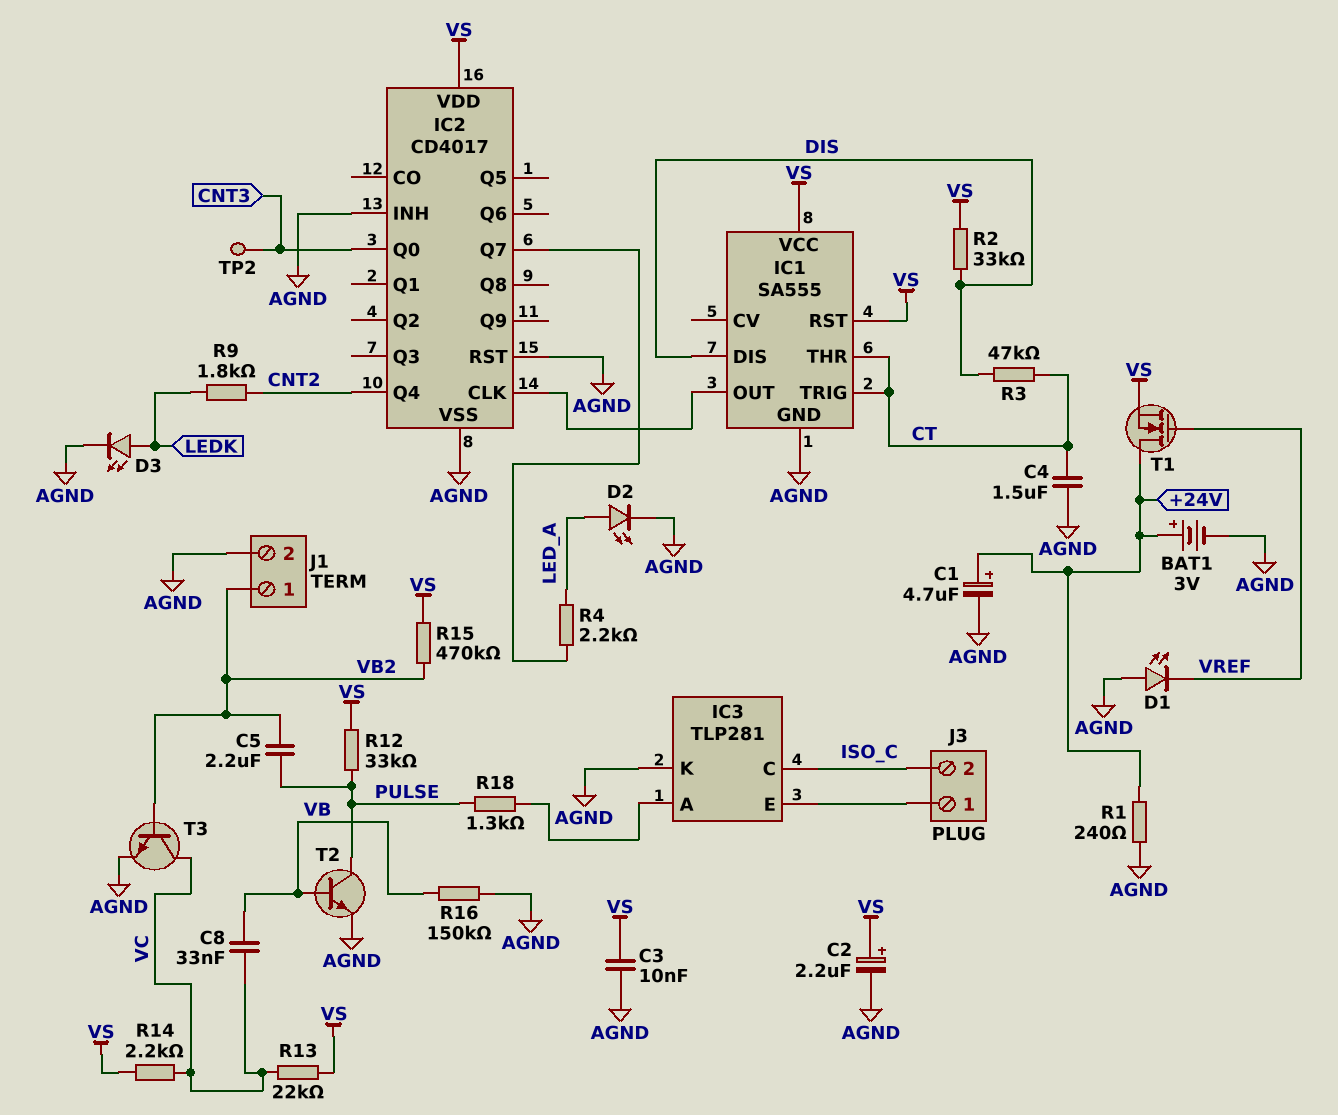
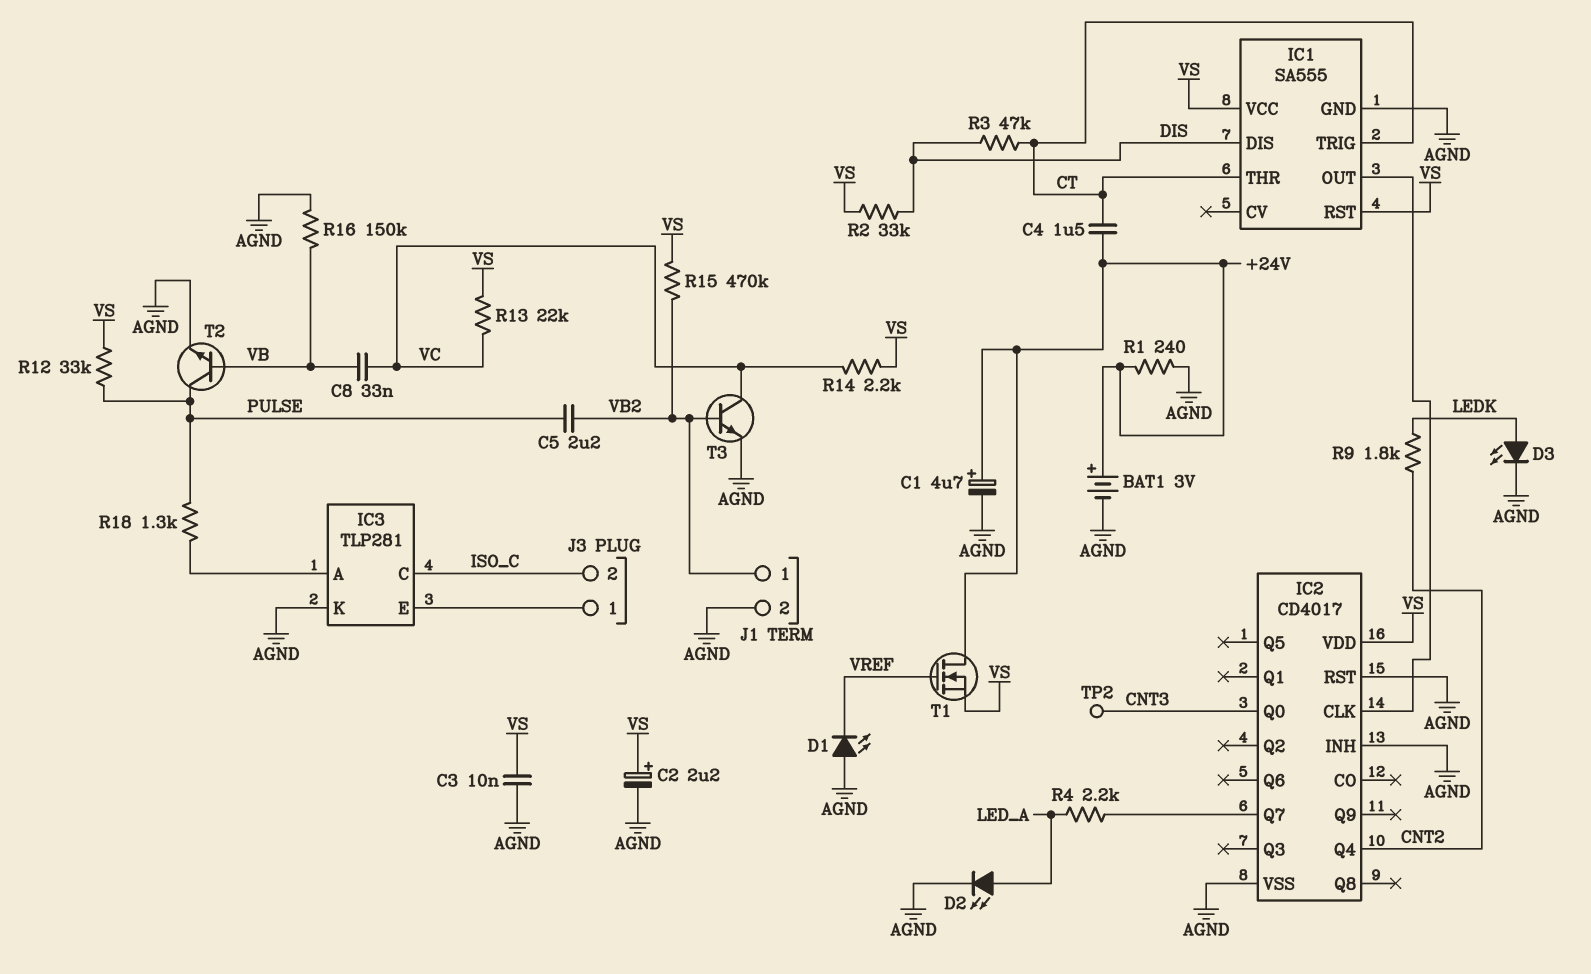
C4: 1.5uF (AGND, CT) -> 1.5uF (+24V, CT)

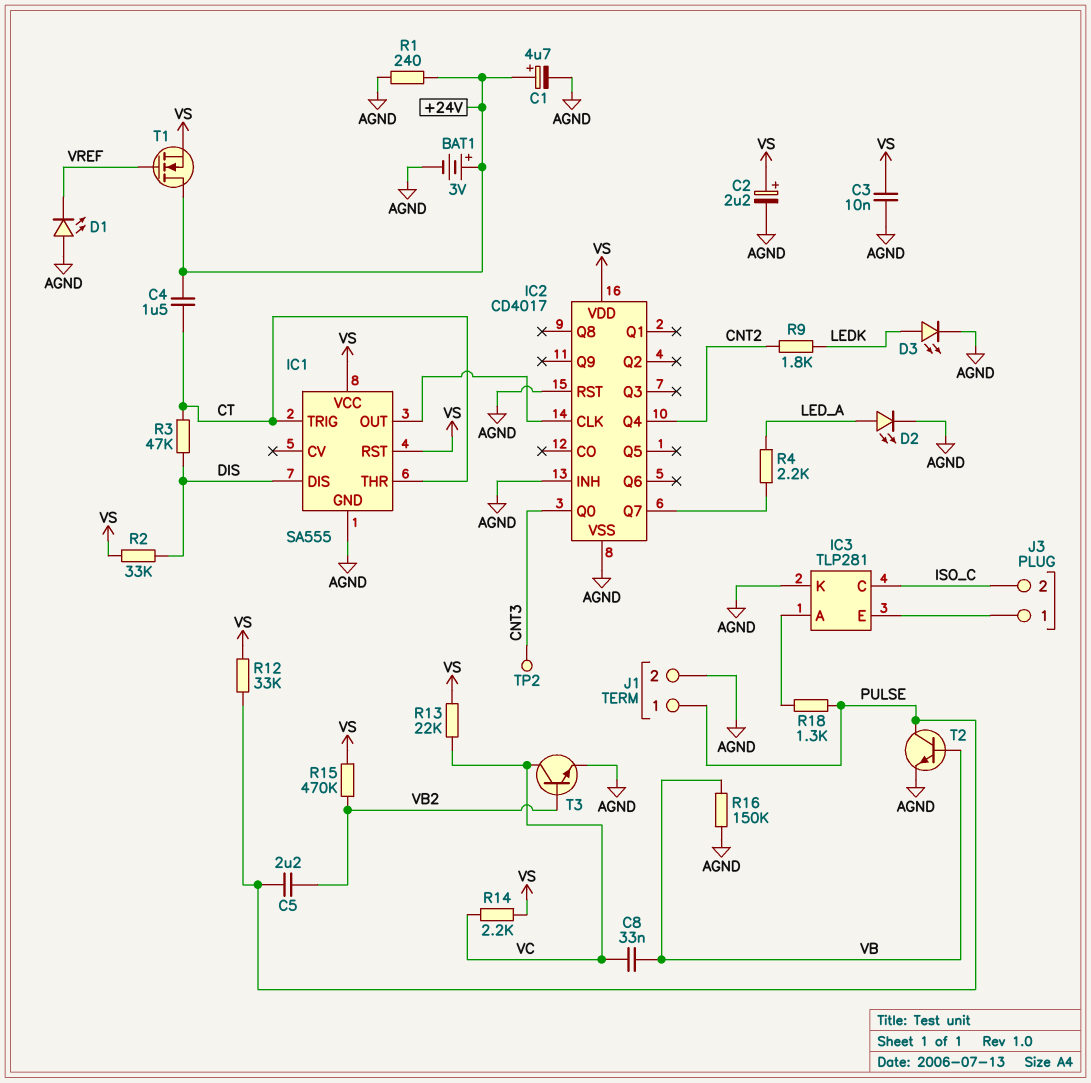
J1 pin 1: VB2 -> PULSE

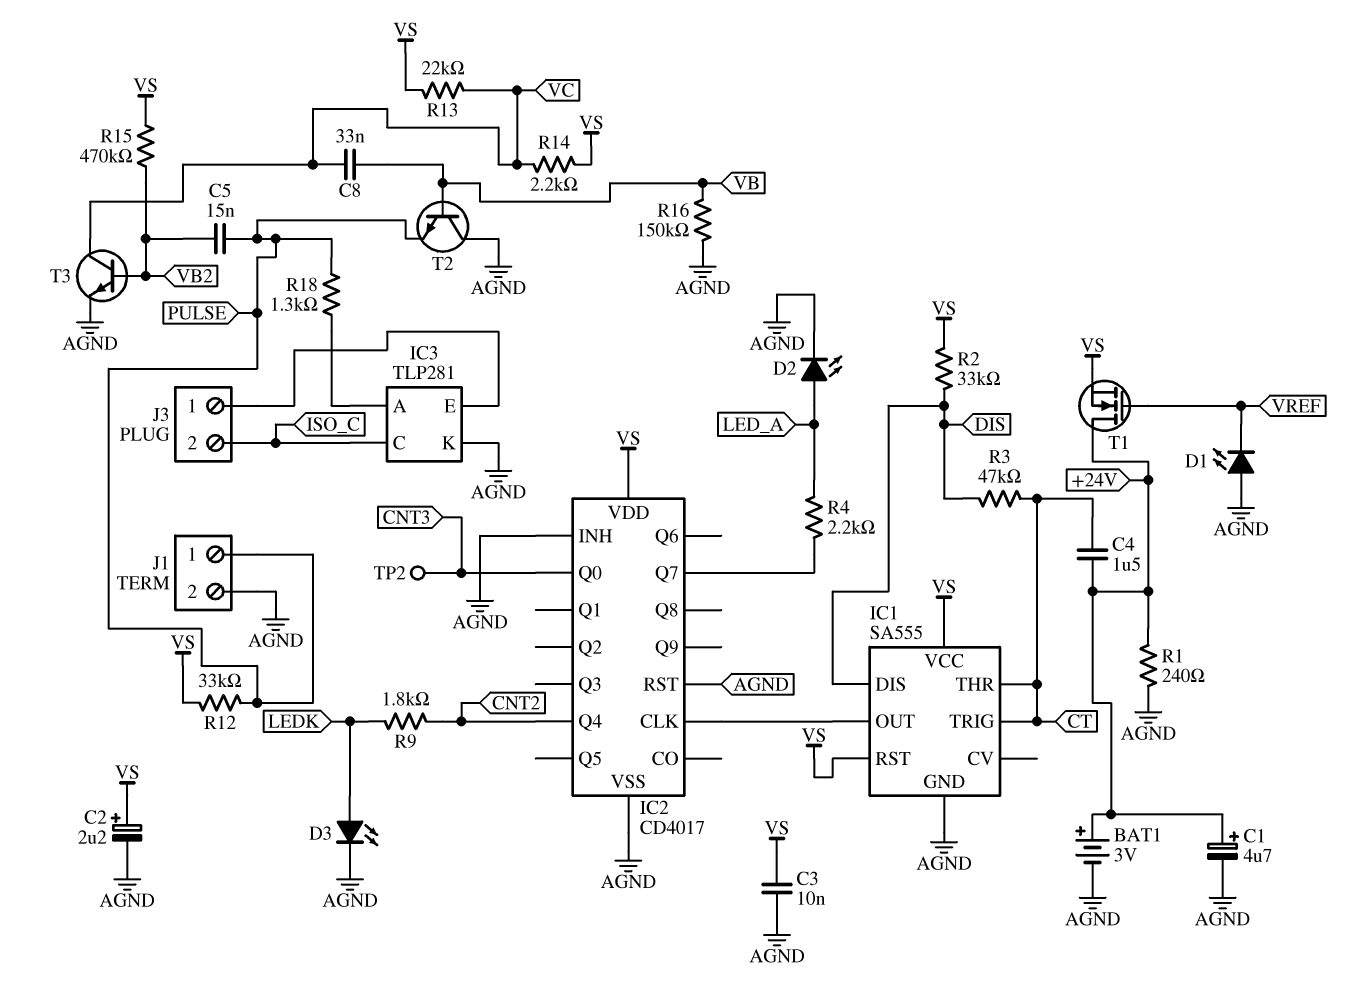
C5: 2.2uF (PULSE, VB2) -> 15nF (PULSE, VB2)
T2: NPN (B VB, C PULSE, E AGND) -> NPN (B VB, C AGND, E PULSE)

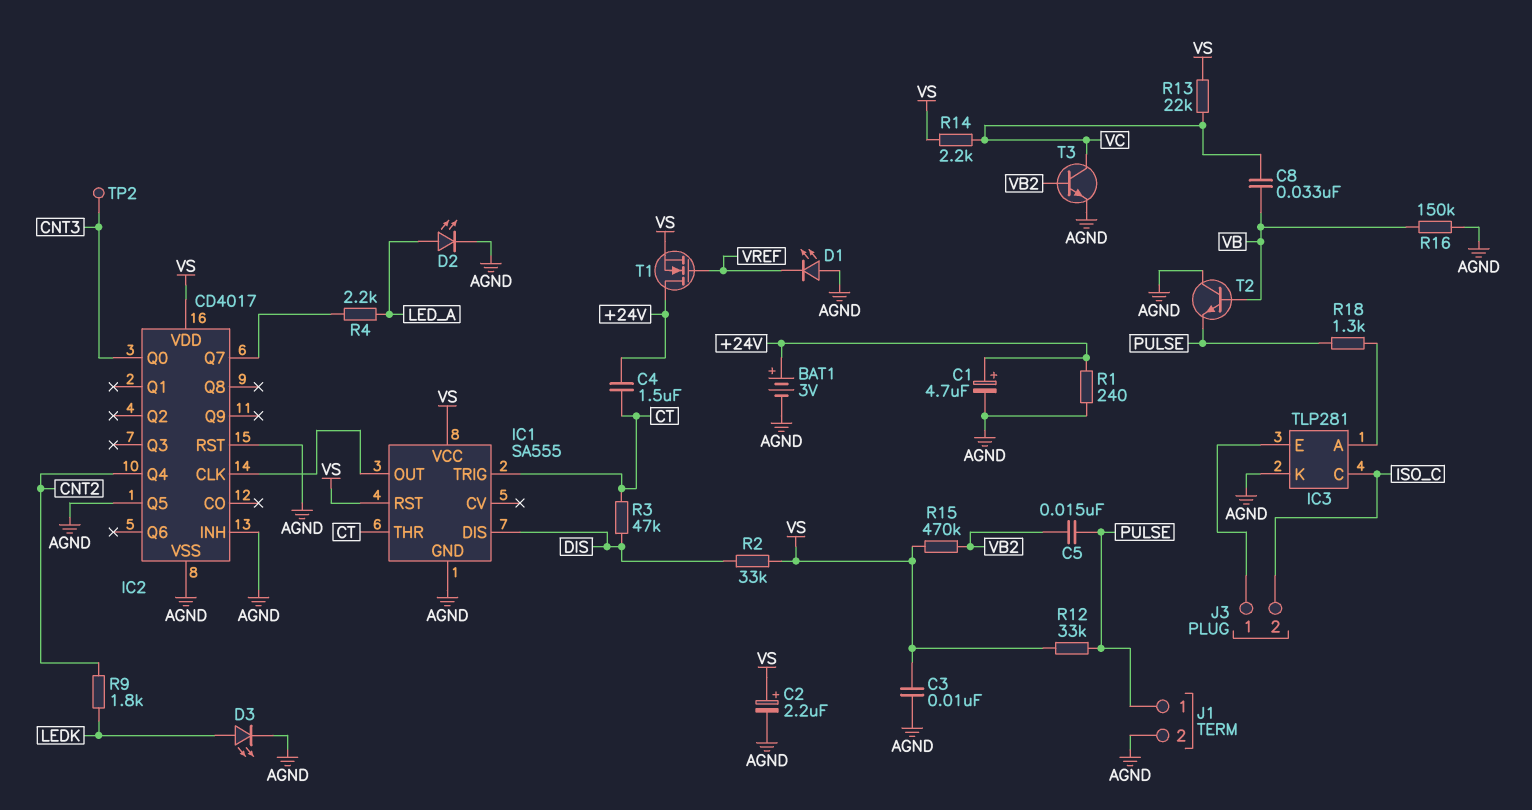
IC2 pin Q5: none -> AGND

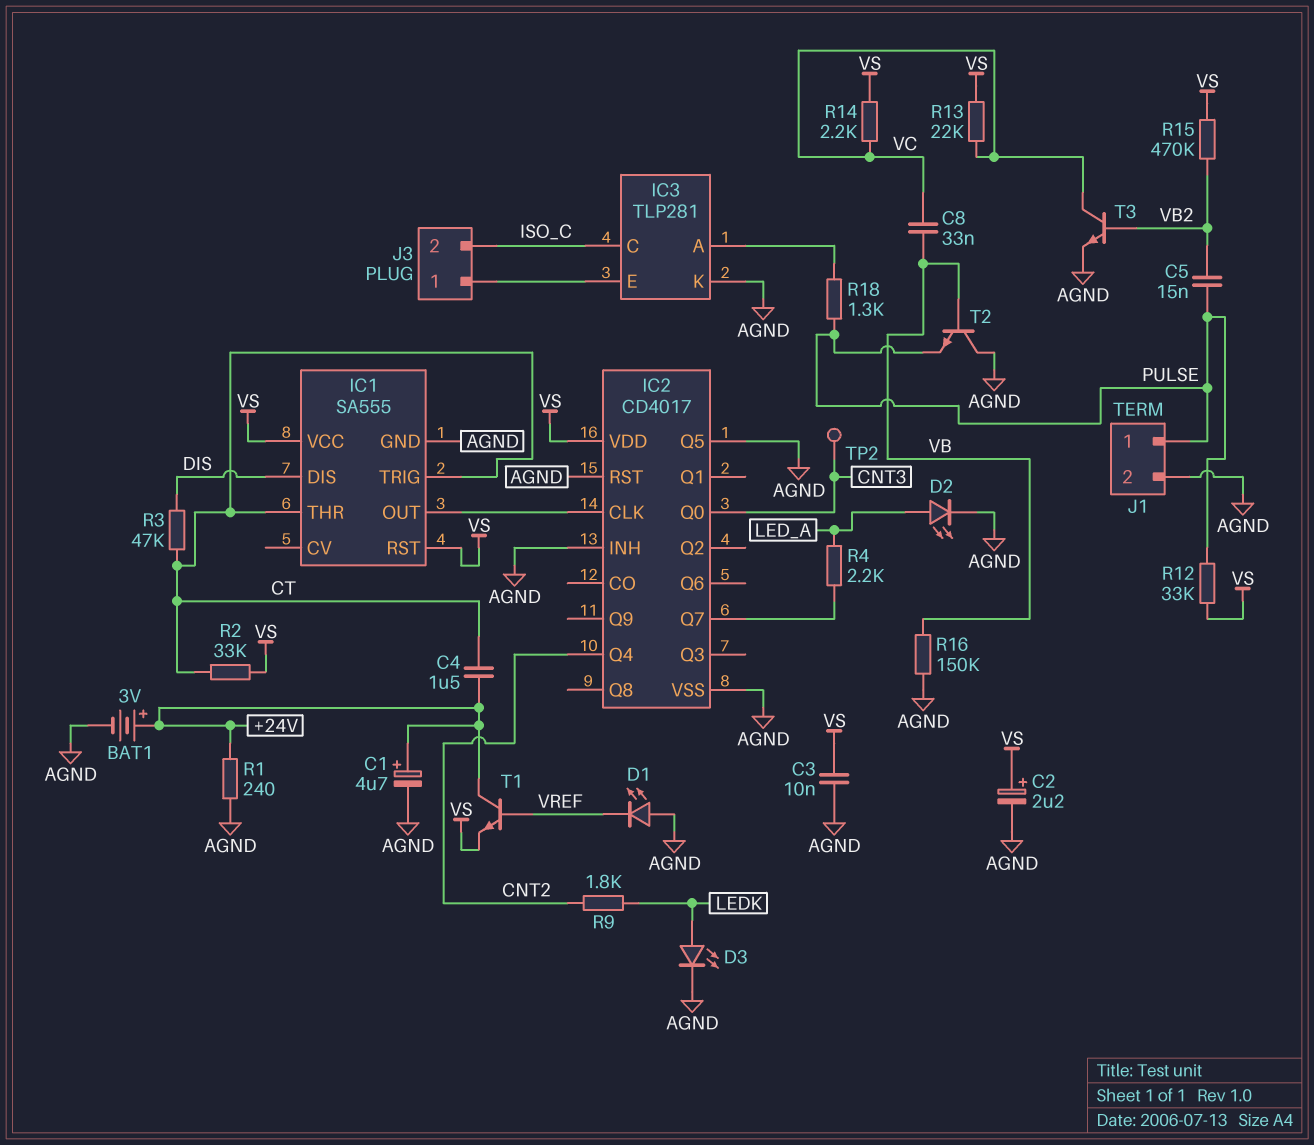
R2: 33k (DIS, VS) -> 33k (CT, VS)
T1: NMOS (G VREF, D +24V, S VS) -> NPN (B VREF, C +24V, E VS)

